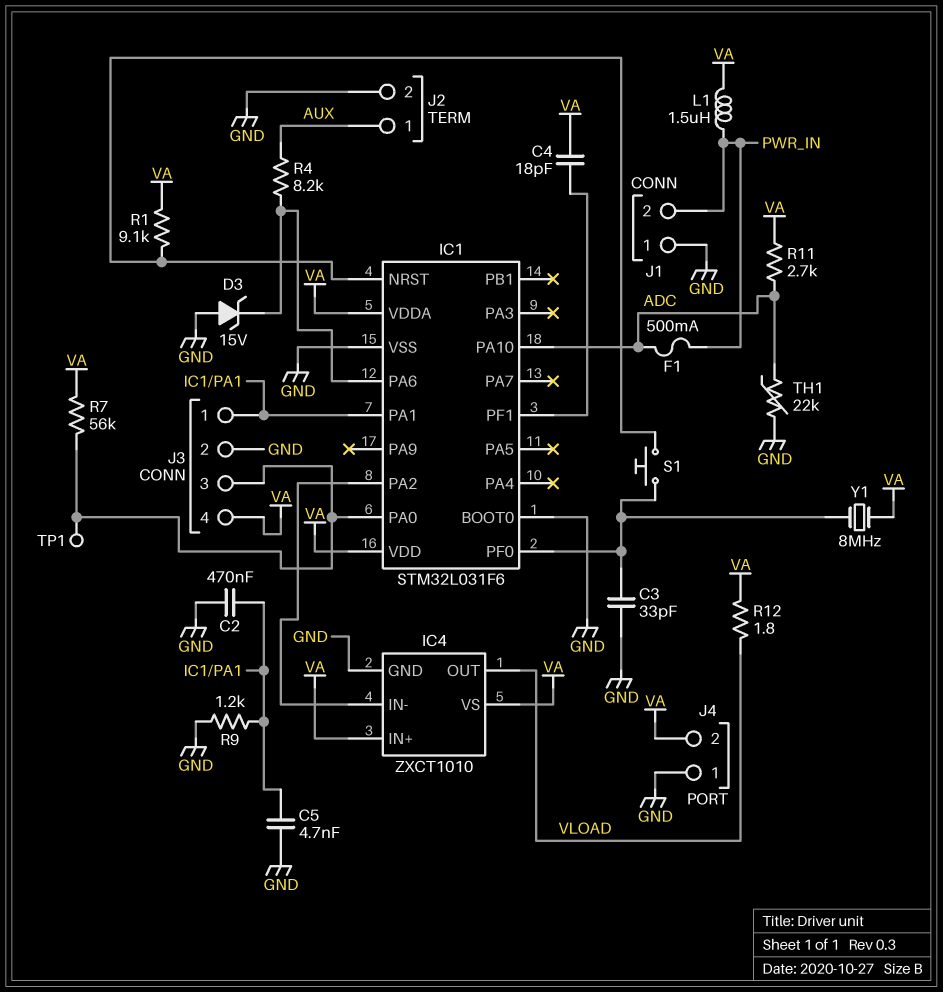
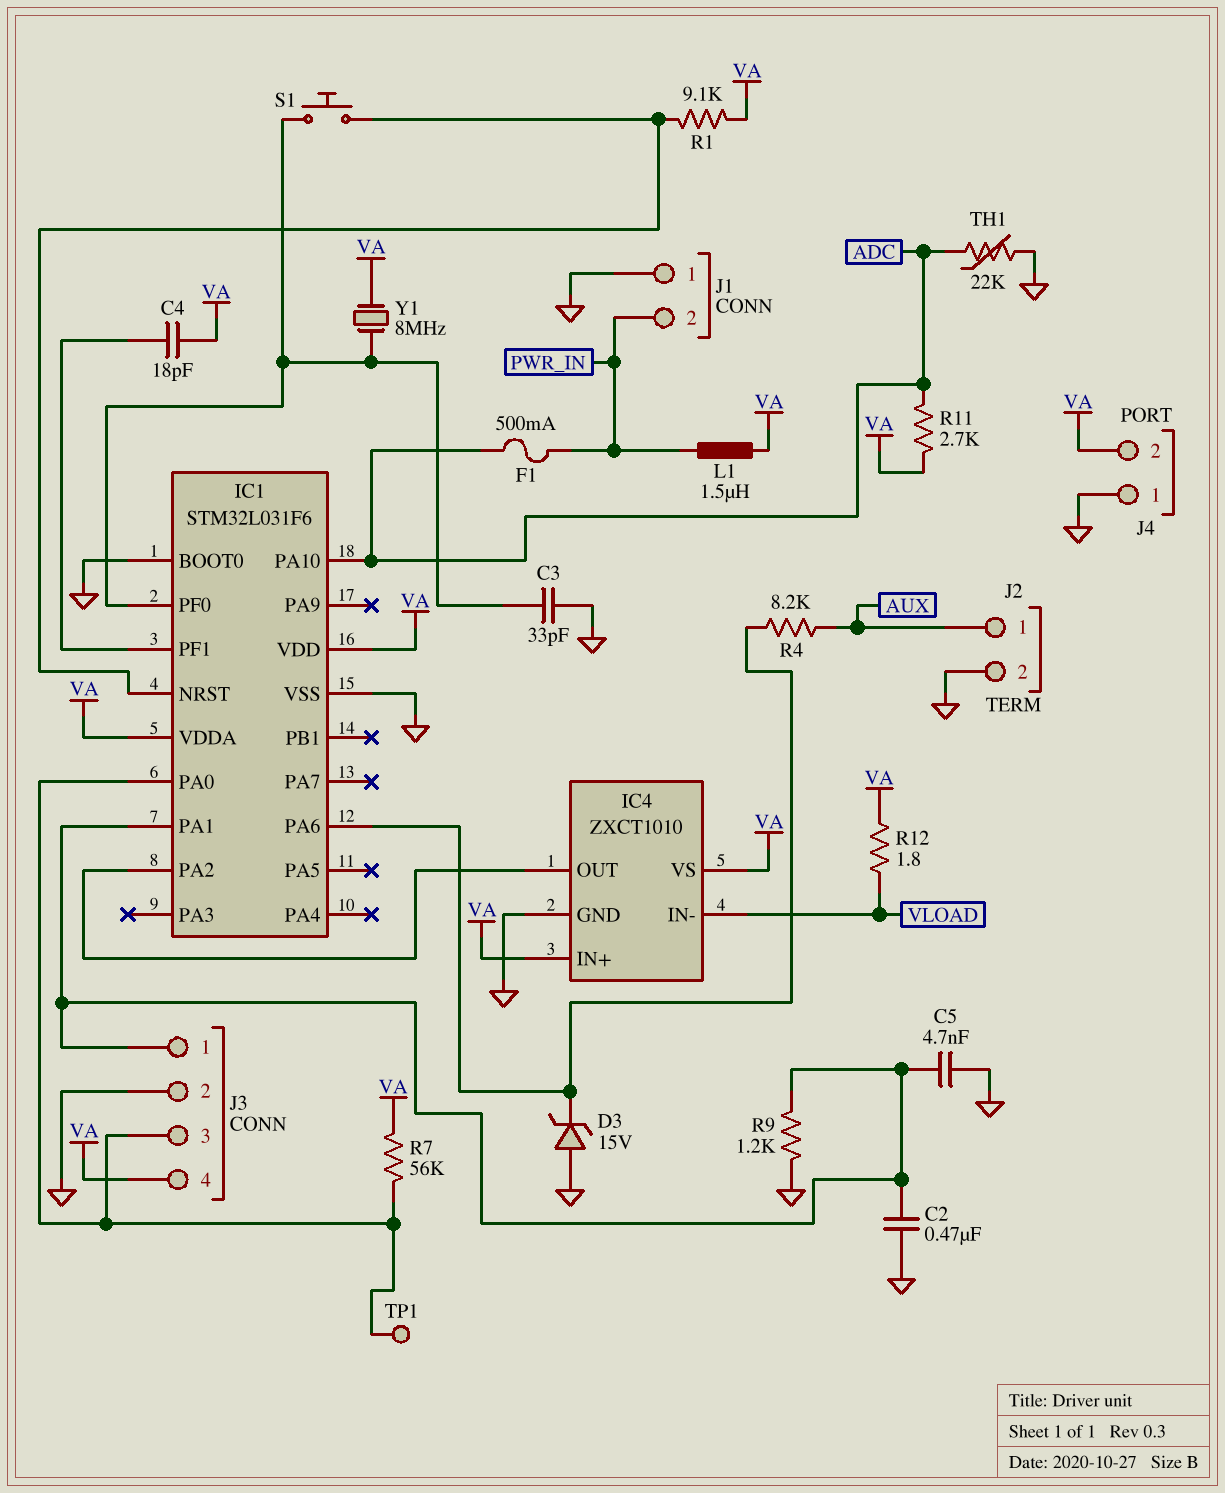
IC4 pin IN-: IC1/PA2 -> VLOAD
IC4 pin OUT: VLOAD -> IC1/PA2

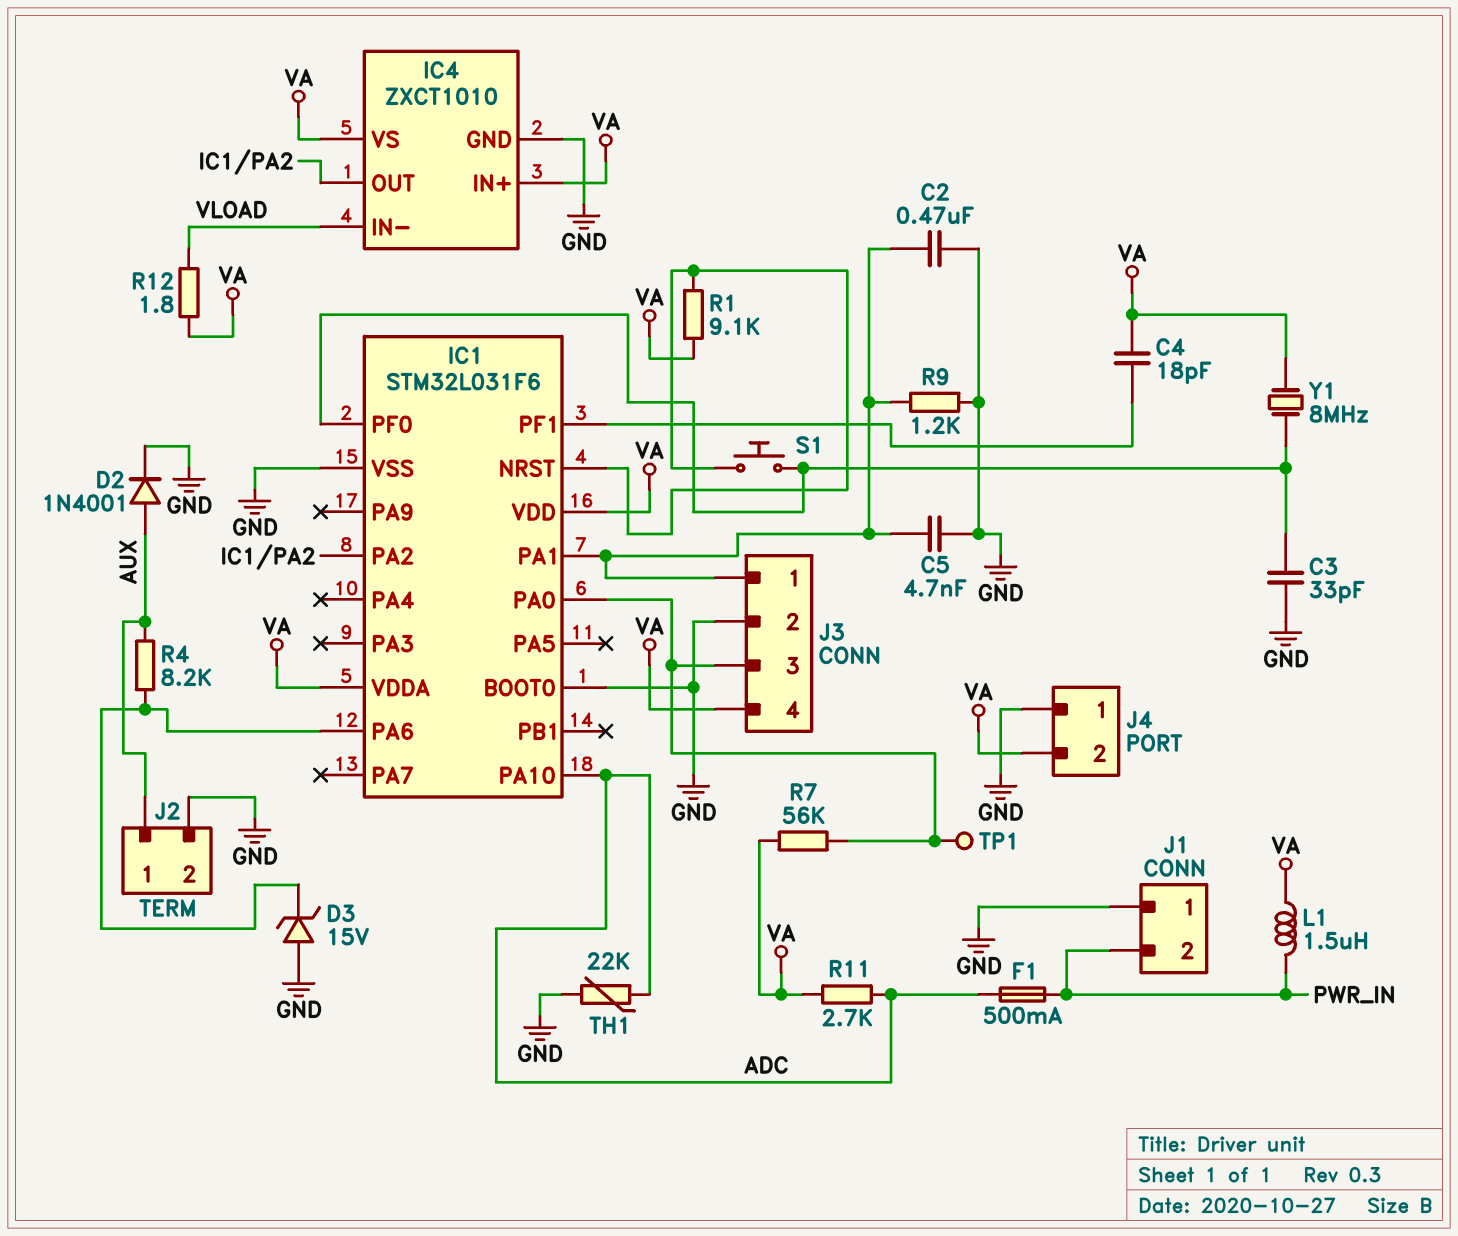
D2: none -> diode 1N4001 (A AUX, K GND)

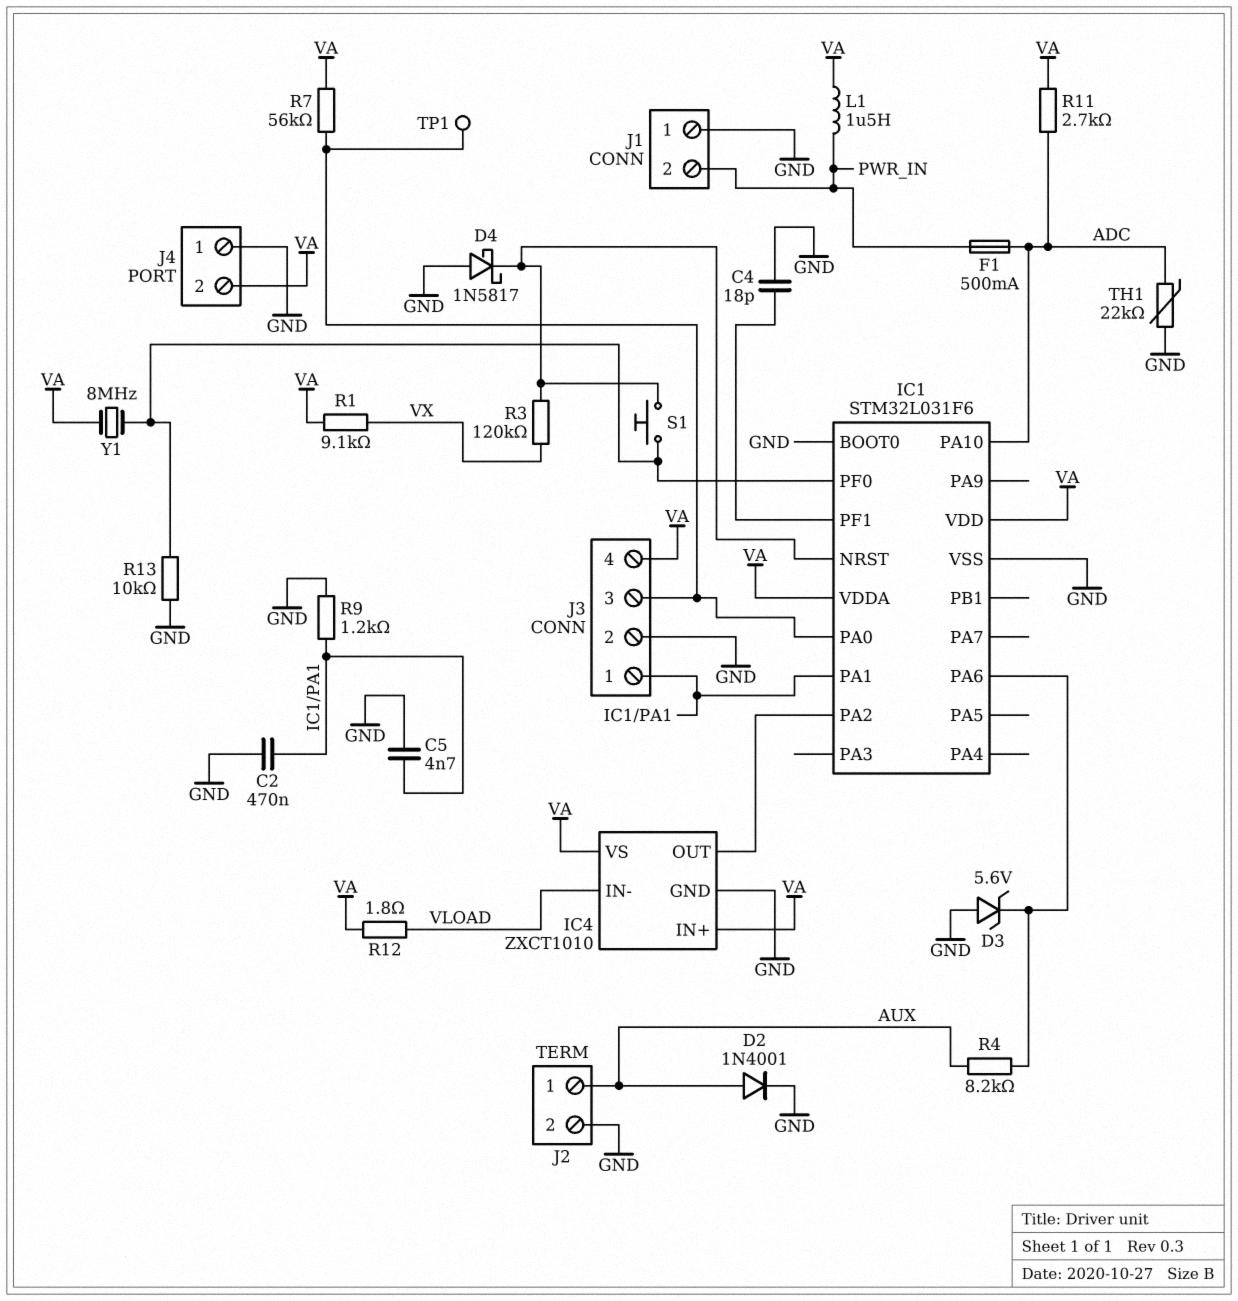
C3: 33pF (GND, IC1/PF0) -> none
C4: 18pF (IC1/PF1, VA) -> 18pF (GND, IC1/PF1)
D3: zener 15V (A GND, K IC1/PA6) -> zener 5.6V (A GND, K IC1/PA6)
D4: none -> schottky 1N5817 (A GND, K IC1/NRST)
R1: 9.1k (IC1/NRST, VA) -> 9.1k (VA, VX)
R3: none -> 120k (IC1/NRST, VX)
R13: none -> 10k (GND, IC1/PF0)

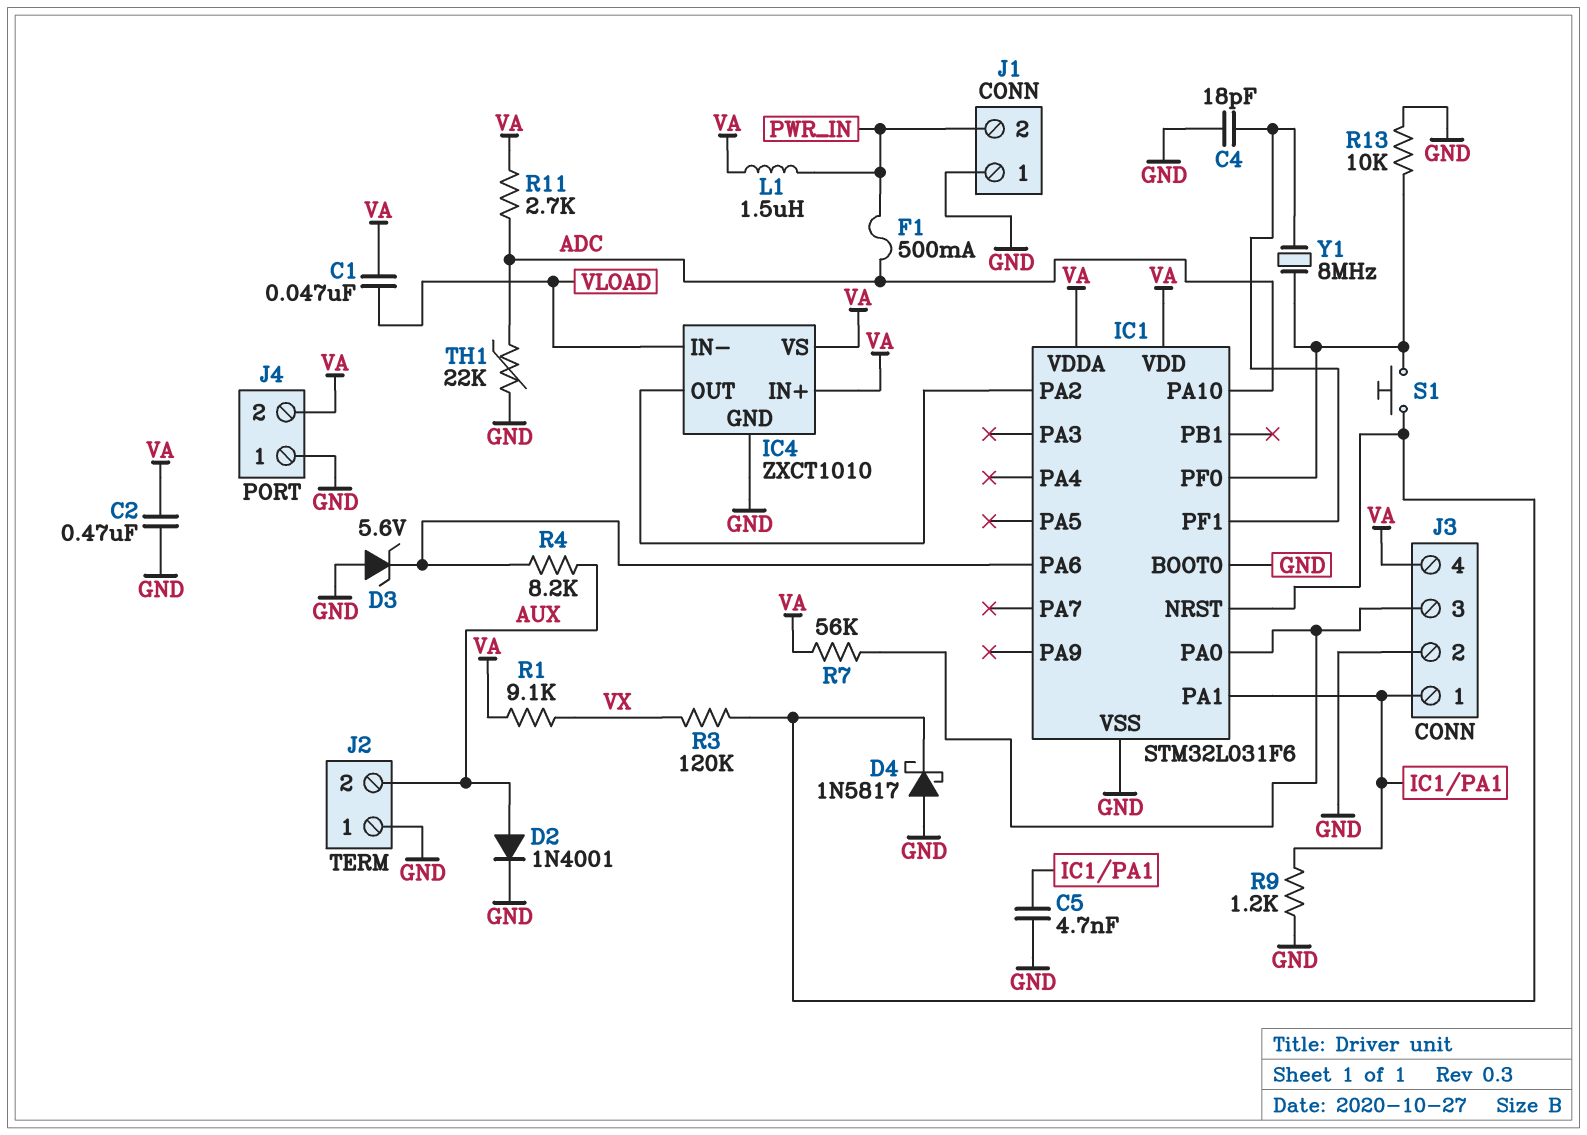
C1: none -> 47nF (VA, VLOAD)
C2: 470nF (GND, IC1/PA1) -> 470nF (GND, VA)
J2 pin 1: AUX -> GND
J2 pin 2: GND -> AUX
R12: 1.8 (VA, VLOAD) -> none
TP1: test point (IC1/PA0) -> none
Y1: 8MHz (IC1/PF0, VA) -> 8MHz (IC1/PF0, IC1/PF1)

